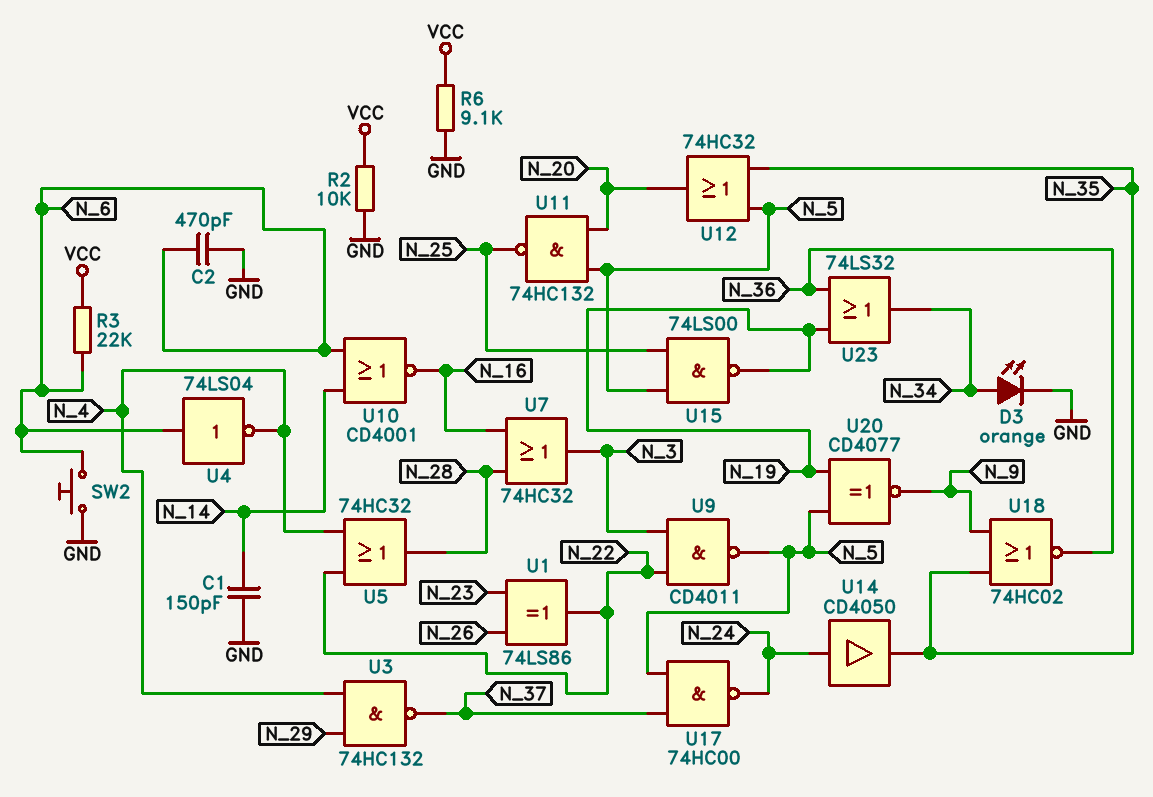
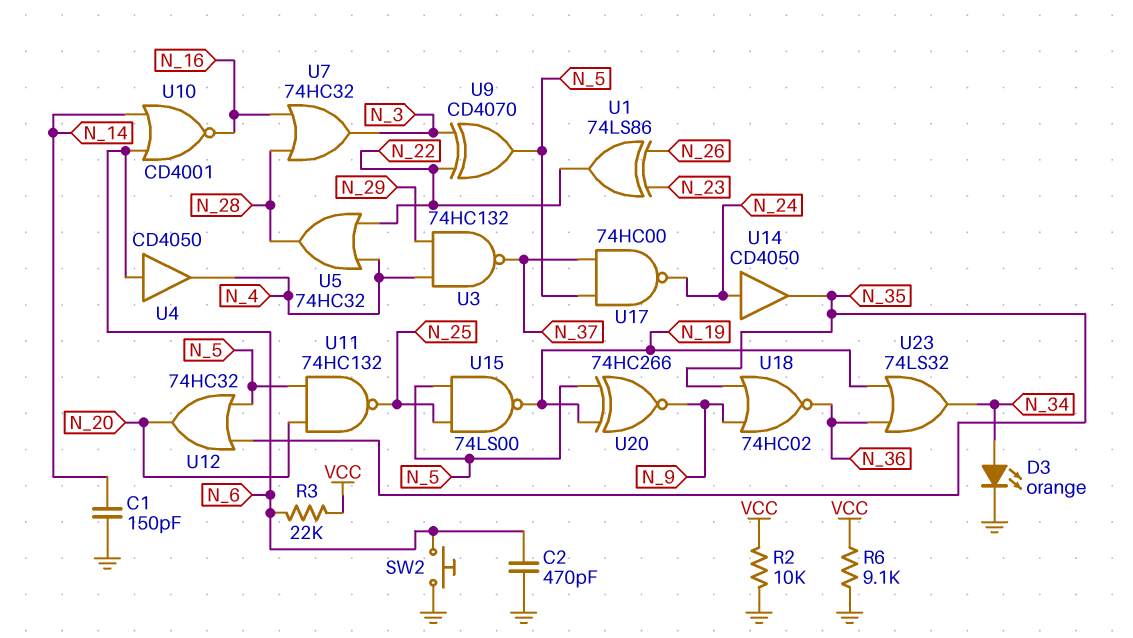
U4: NOT 74LS04 (in N_6, out N_4) -> buffer CD4050 (in N_6, out N_4)
U9: NAND CD4011 (in N_3, in N_22, out N_5) -> XOR CD4070 (in N_3, in N_22, out N_5)
U20: XNOR CD4077 (in N_5, in N_19, out N_9) -> XNOR 74HC266 (in N_5, in N_19, out N_9)

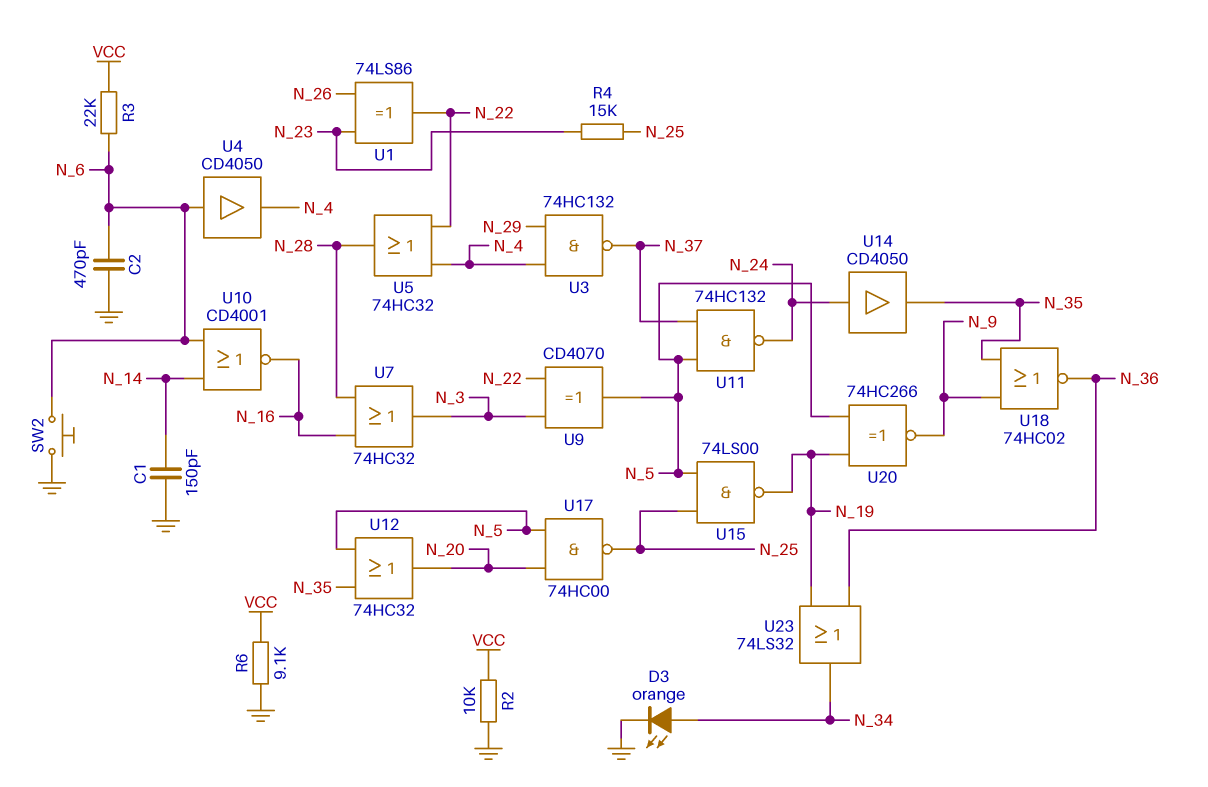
R4: none -> 15k (N_23, N_25)
U11: NAND 74HC132 (in N_5, in N_20, out N_25) -> NAND 74HC132 (in N_5, in N_37, out N_24)
U17: NAND 74HC00 (in N_5, in N_37, out N_24) -> NAND 74HC00 (in N_5, in N_20, out N_25)

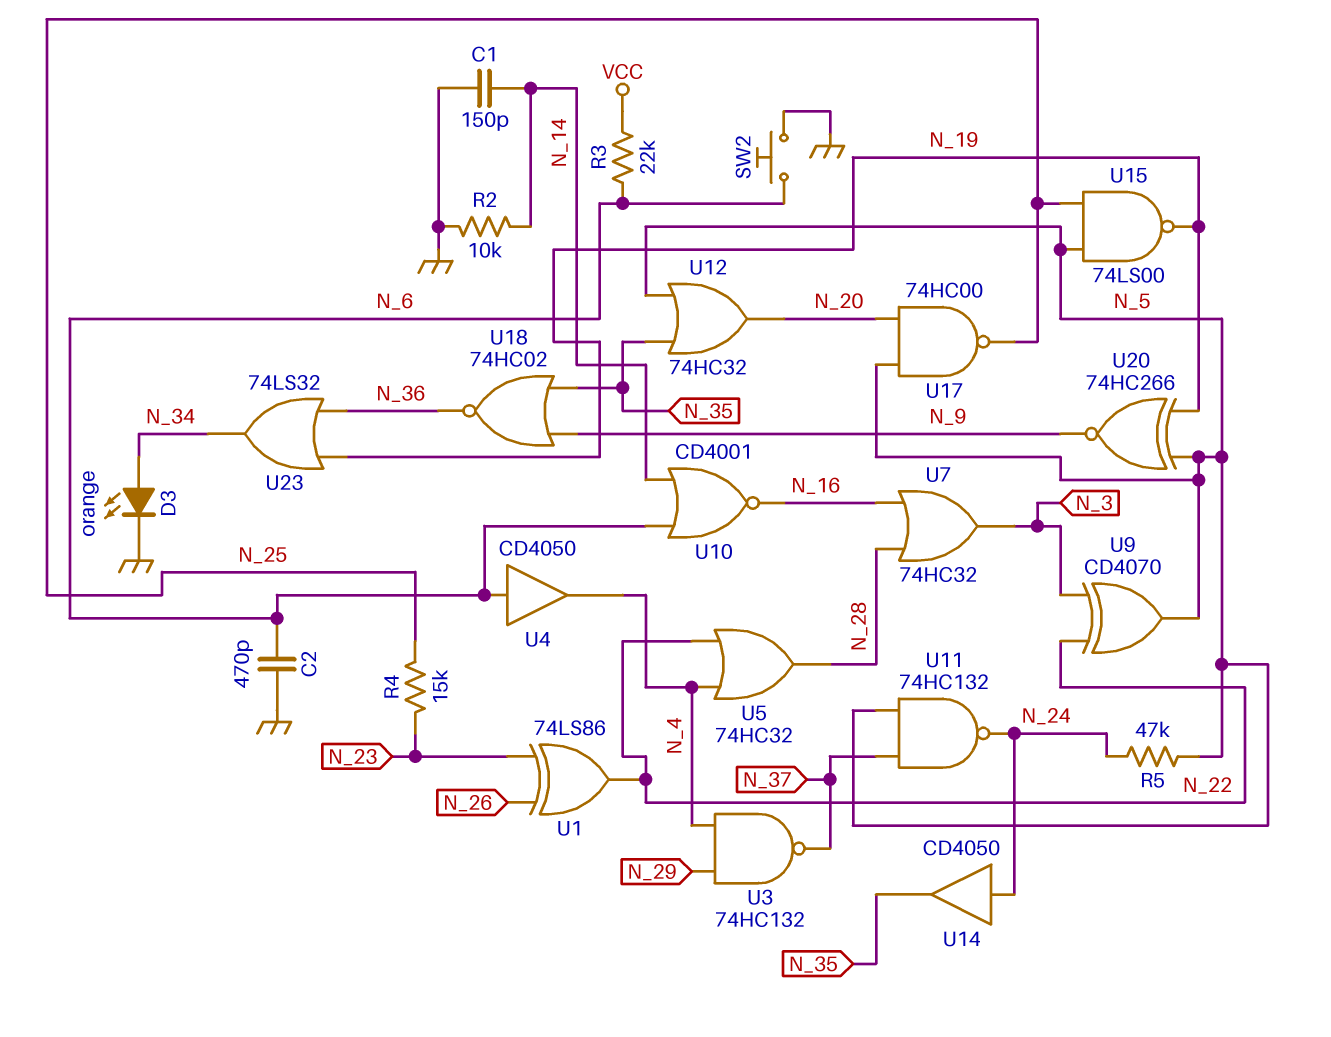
R2: 10k (GND, VCC) -> 10k (GND, N_14)
R5: none -> 47k (N_5, N_24)
R6: 9.1k (GND, VCC) -> none

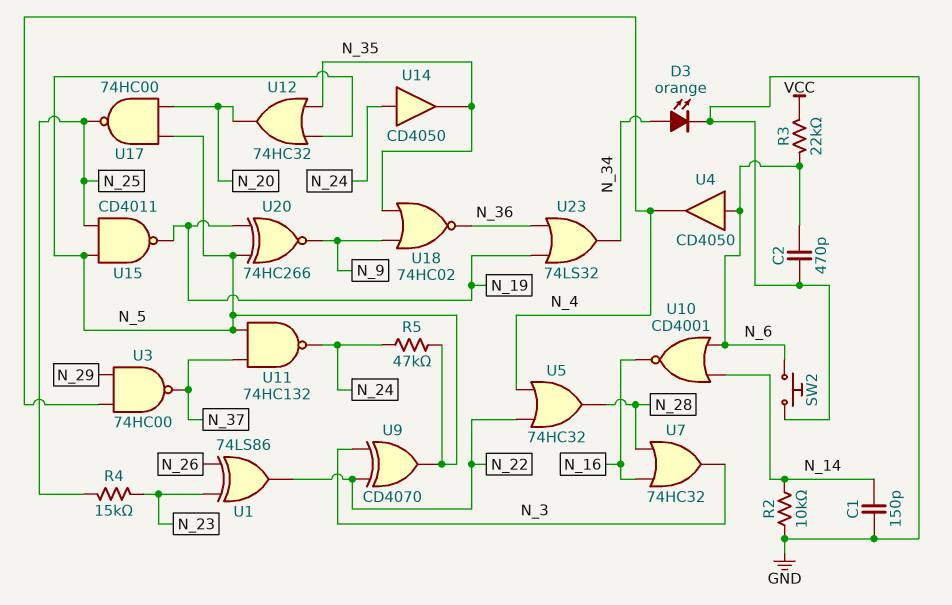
U3: NAND 74HC132 (in N_4, in N_29, out N_37) -> NAND 74HC00 (in N_4, in N_29, out N_37)
U15: NAND 74LS00 (in N_5, in N_25, out N_19) -> NAND CD4011 (in N_5, in N_25, out N_19)

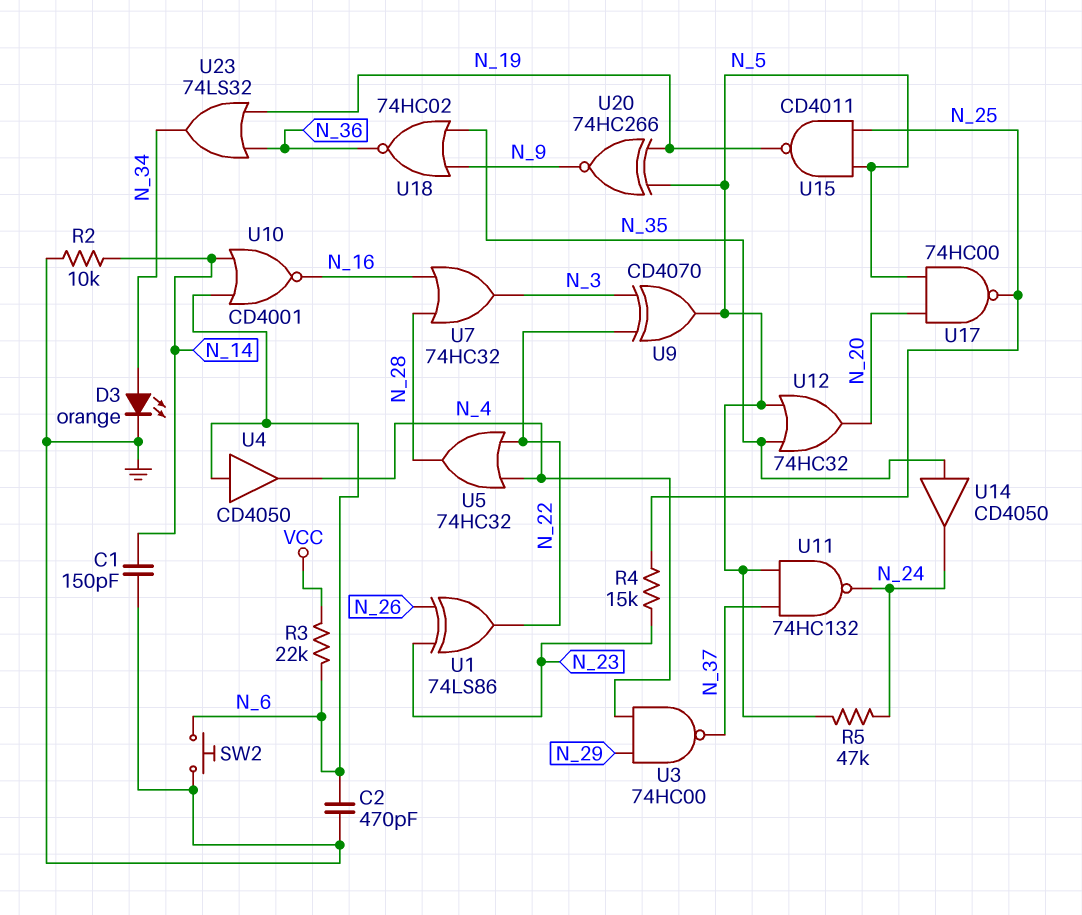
U14: buffer CD4050 (in N_24, out N_35) -> buffer CD4050 (in N_35, out N_24)

